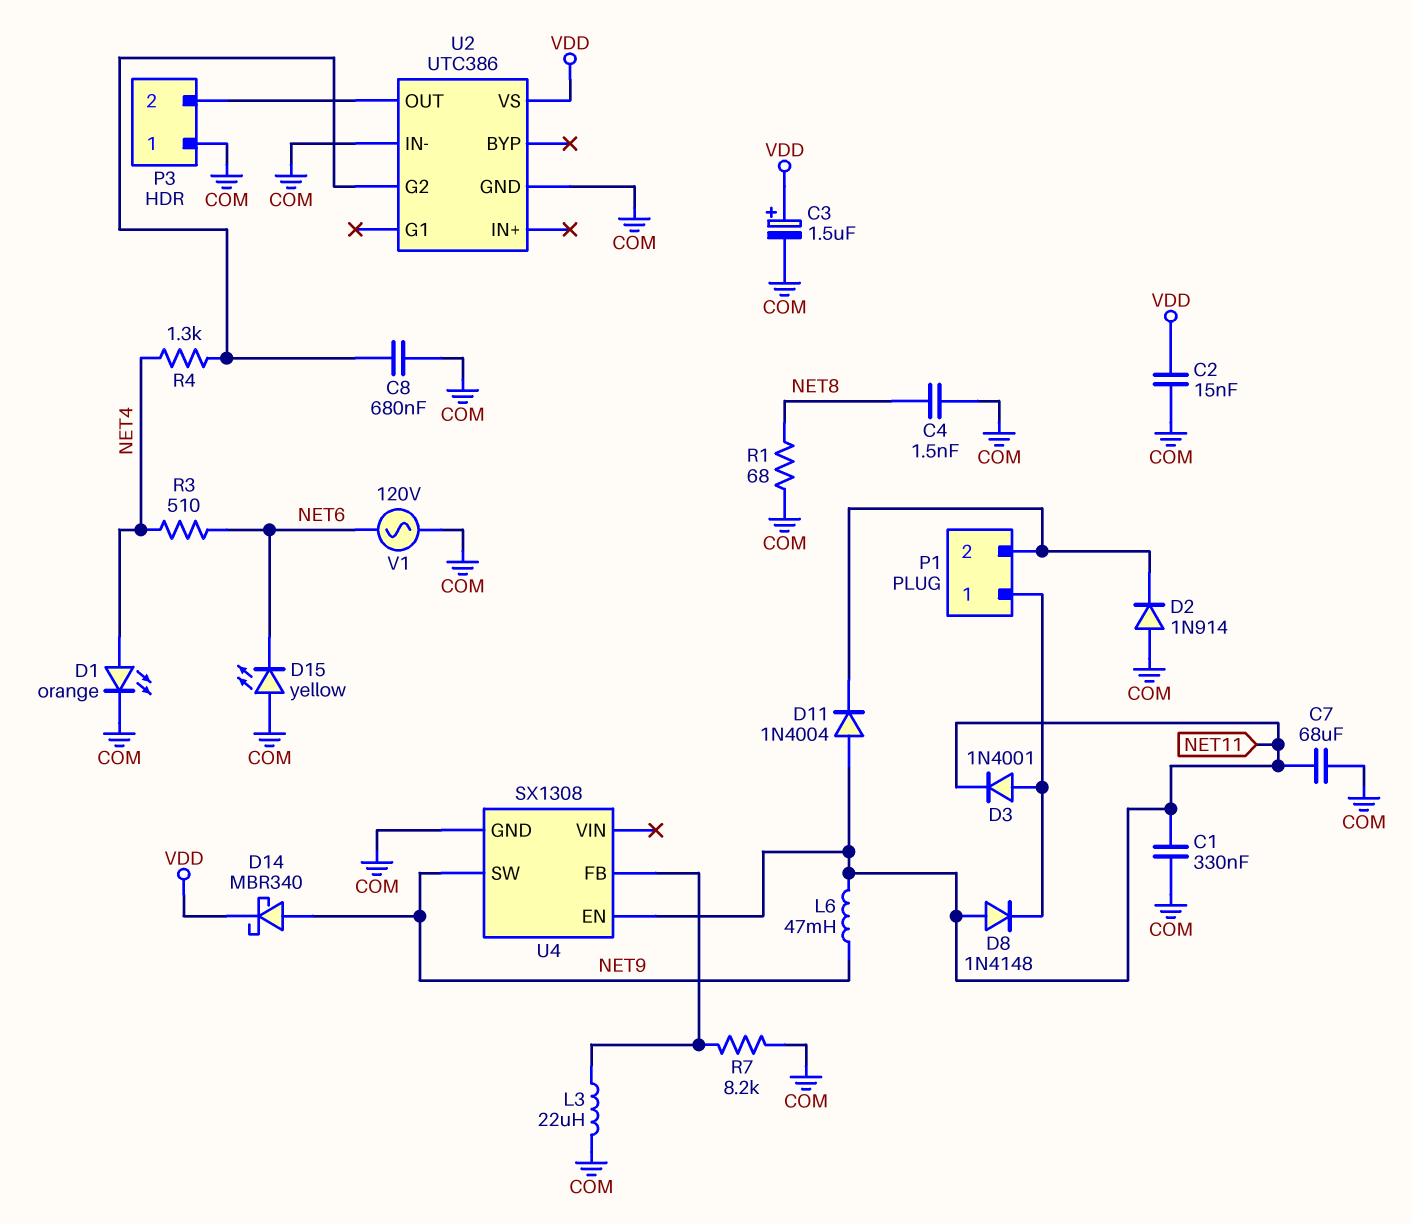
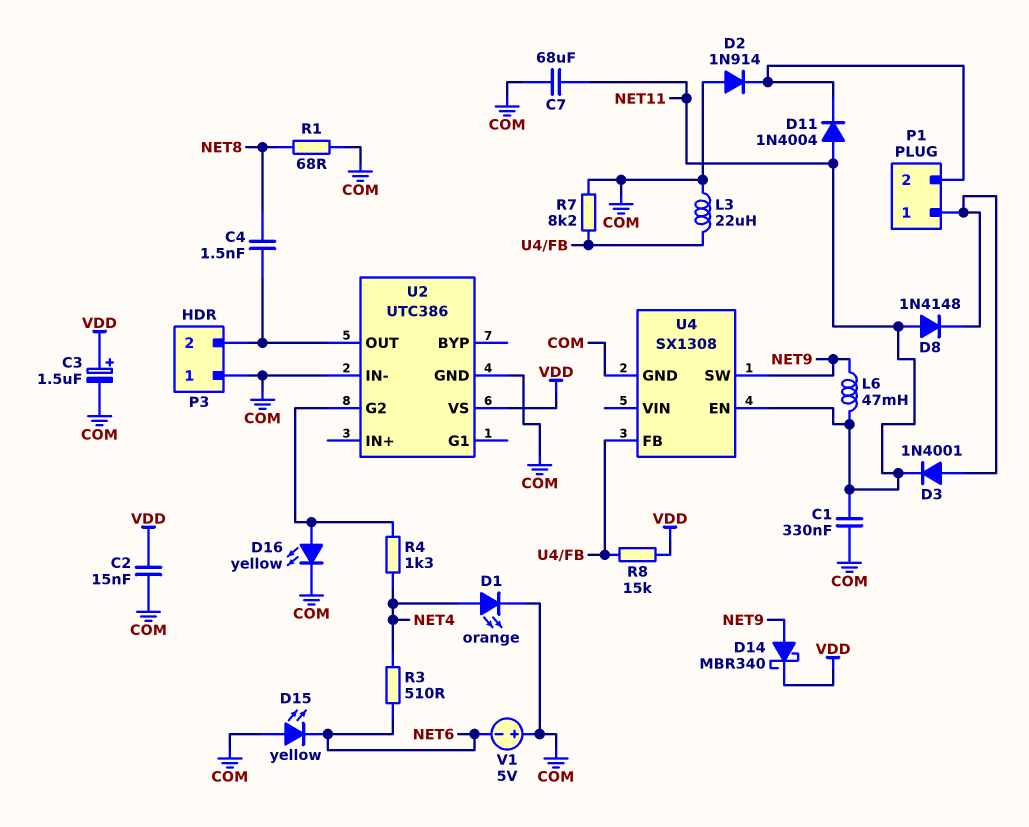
C4: 1.5nF (COM, NET8) -> 1.5nF (NET8, P3/2)
C8: 680nF (COM, U2/G2) -> none
D16: none -> LED yellow (A U2/G2, K COM)
R8: none -> 15k (U4/FB, VDD)
V1: AC 120V (COM, NET6) -> 5V (plus COM, minus NET6)

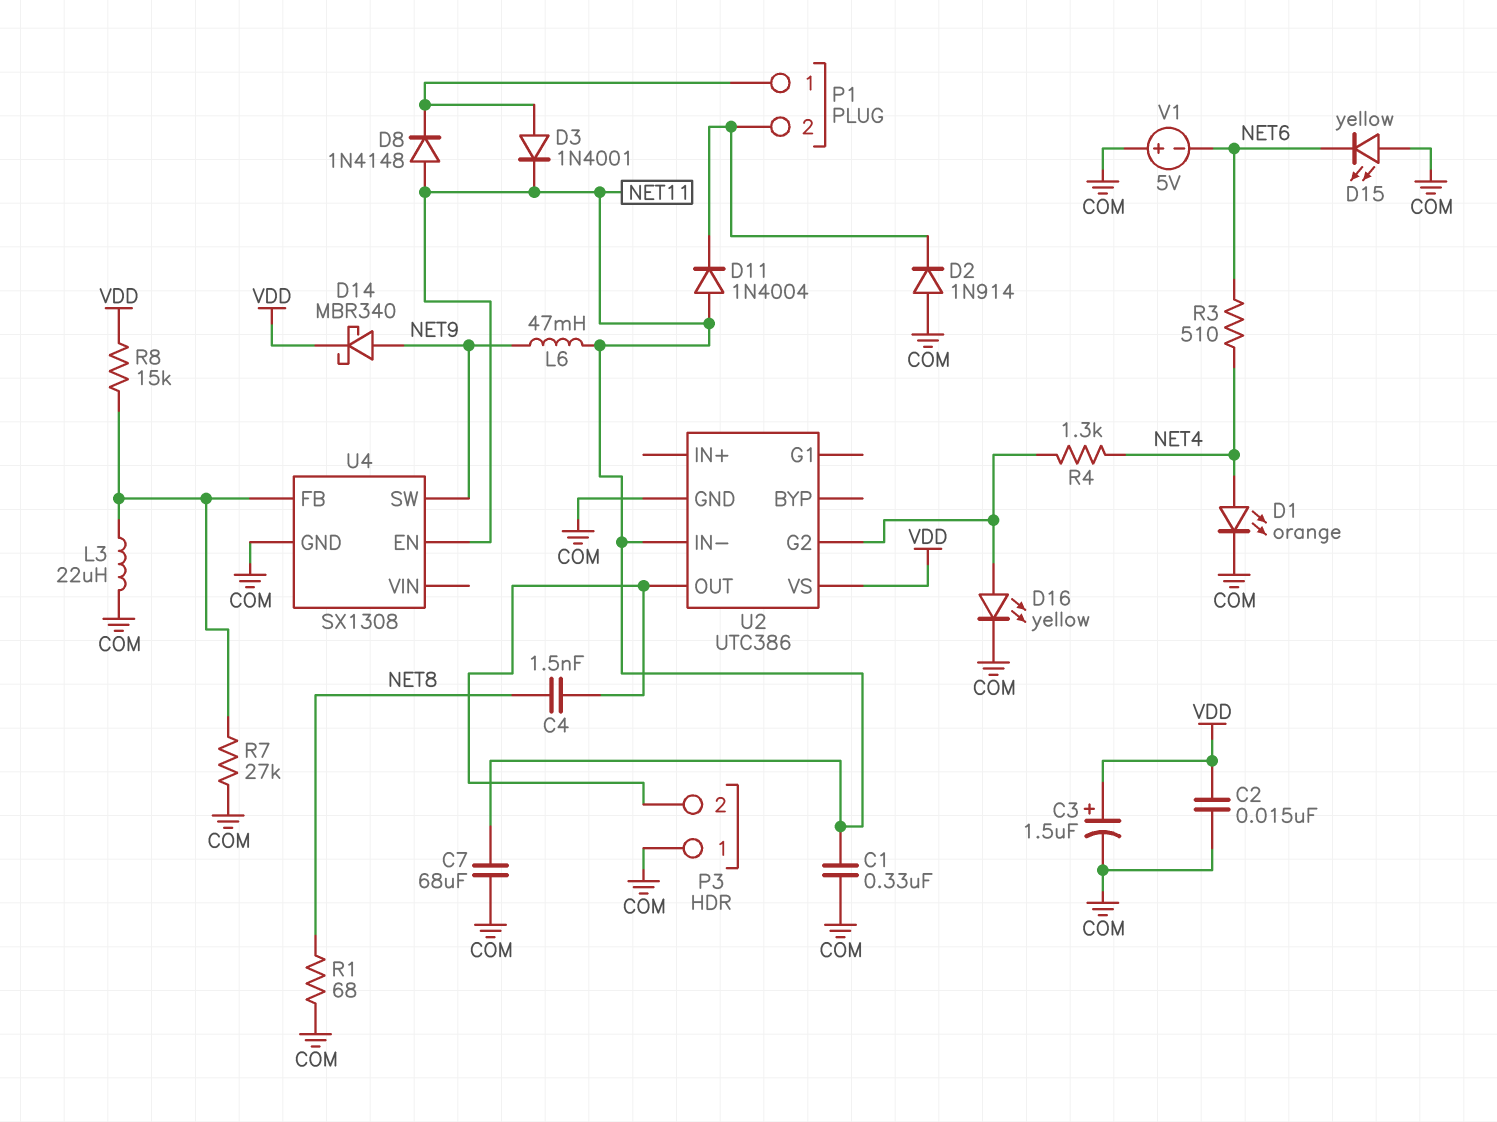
R7: 8.2k (COM, U4/FB) -> 27k (COM, U4/FB)
U2 pin IN-: COM -> NET11

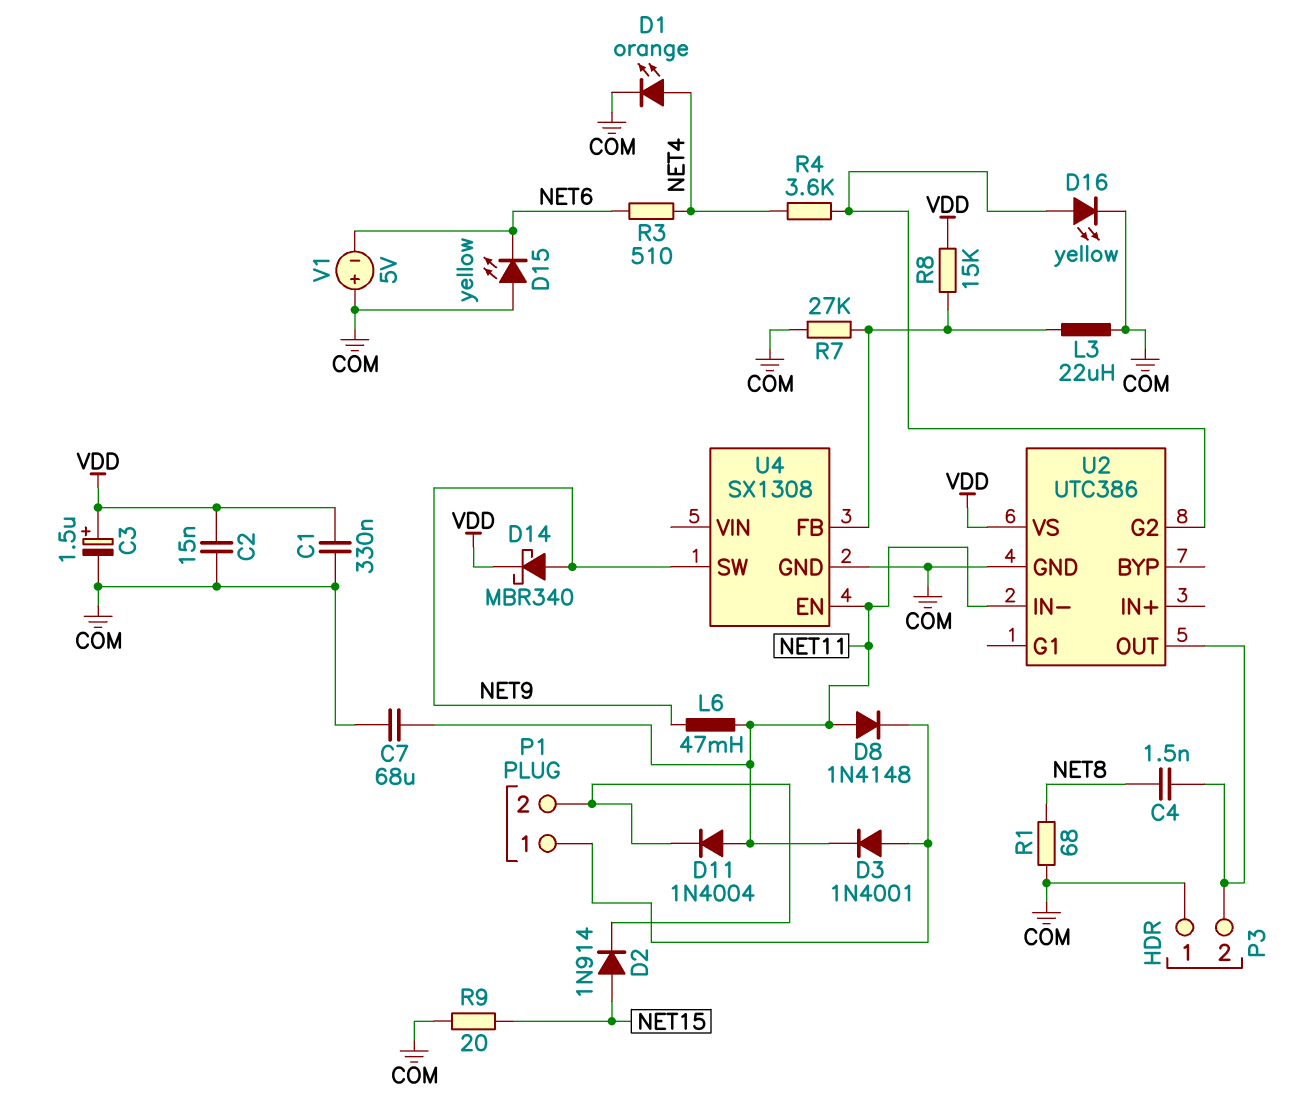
C1: 330nF (COM, NET11) -> 330nF (COM, VDD)
D2: diode 1N914 (A COM, K P1/2) -> diode 1N914 (A NET15, K P1/2)
R4: 1.3k (NET4, U2/G2) -> 3.6k (NET4, U2/G2)
R9: none -> 20 (COM, NET15)

